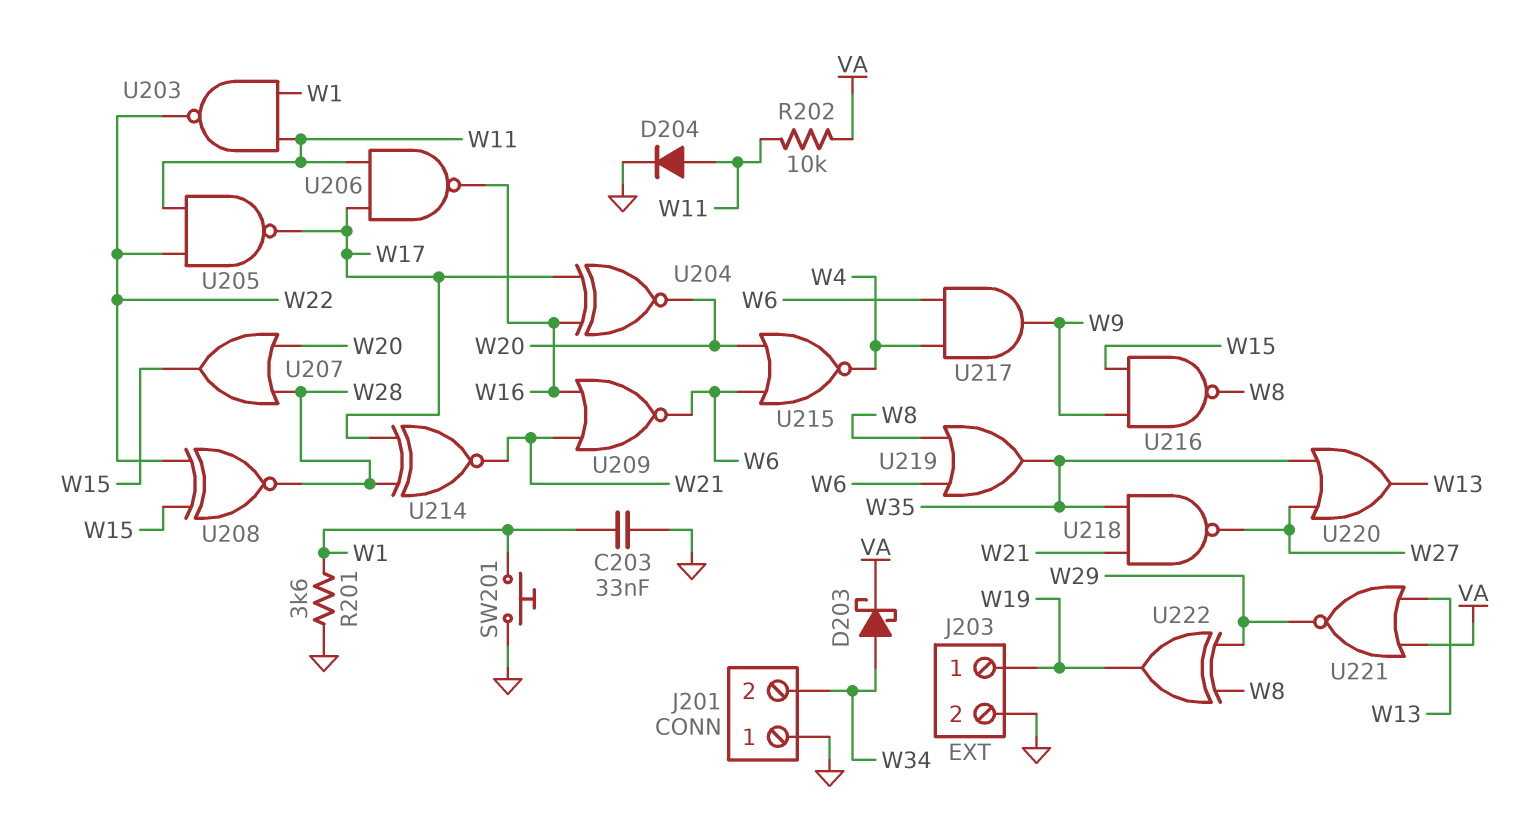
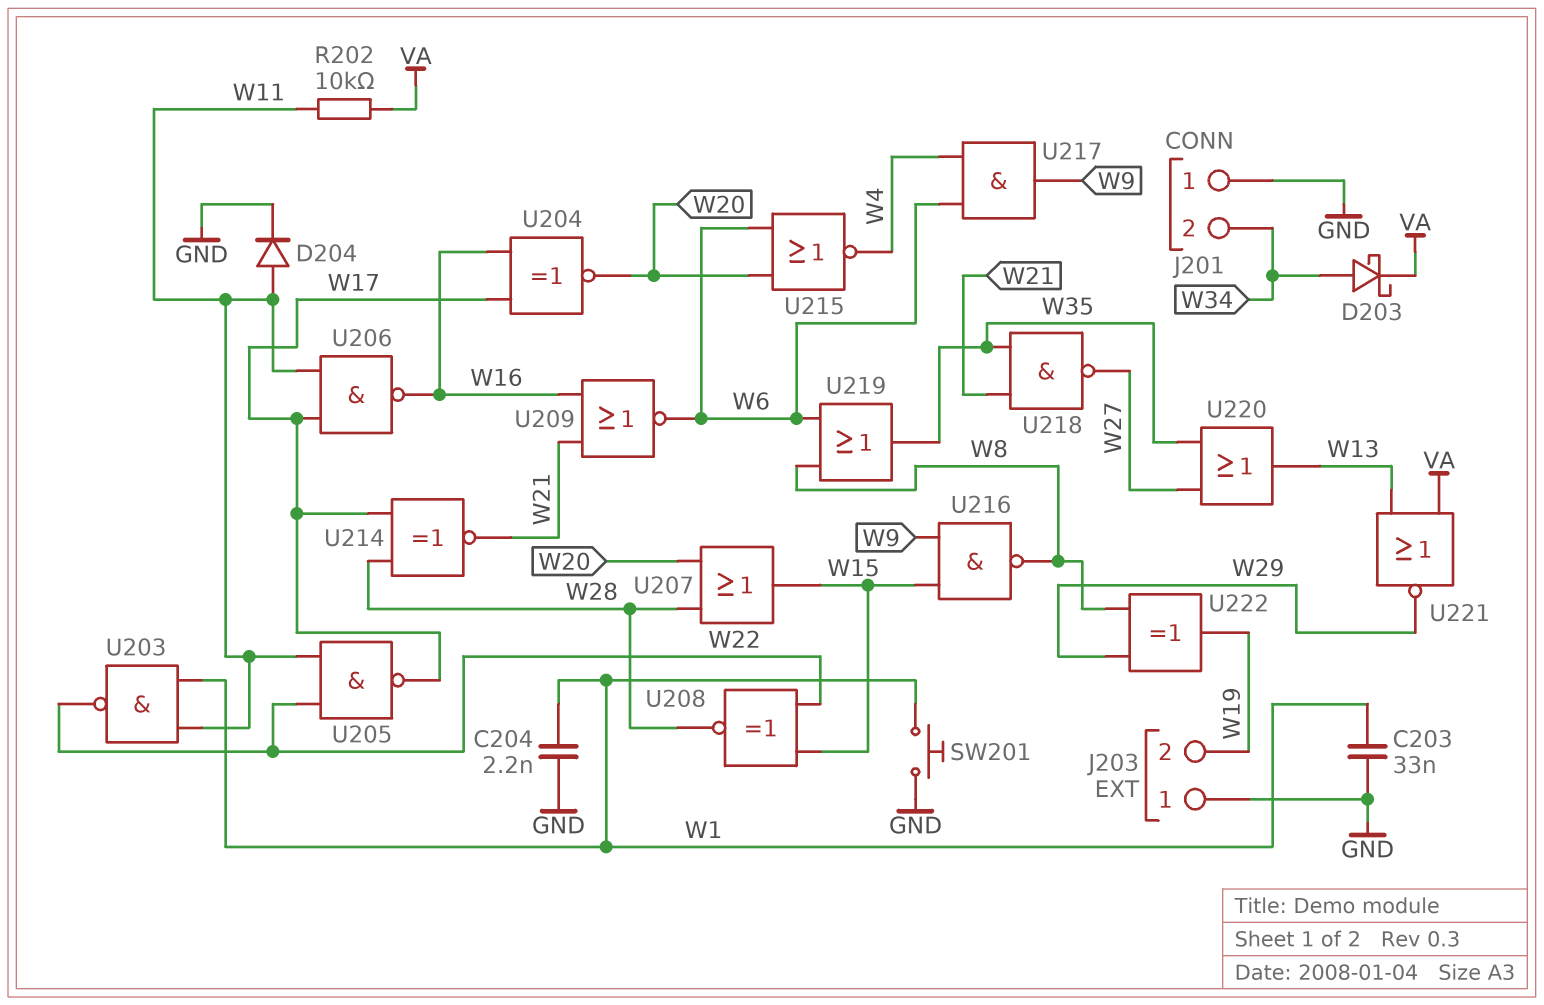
C204: none -> 2.2nF (GND, W1)
J203 pin 1: W19 -> GND
J203 pin 2: GND -> W19
R201: 3.6k (GND, W1) -> none

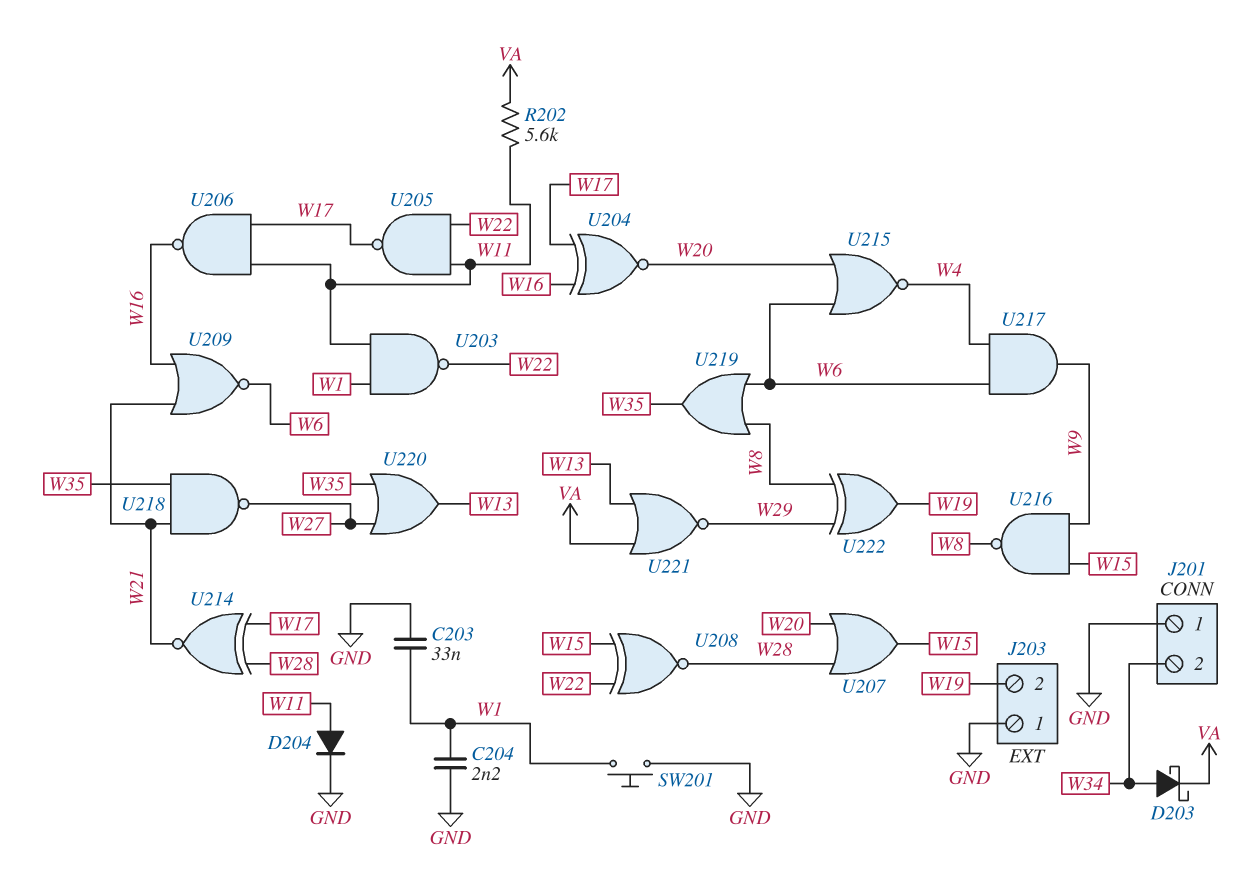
R202: 10k (VA, W11) -> 5.6k (VA, W11)

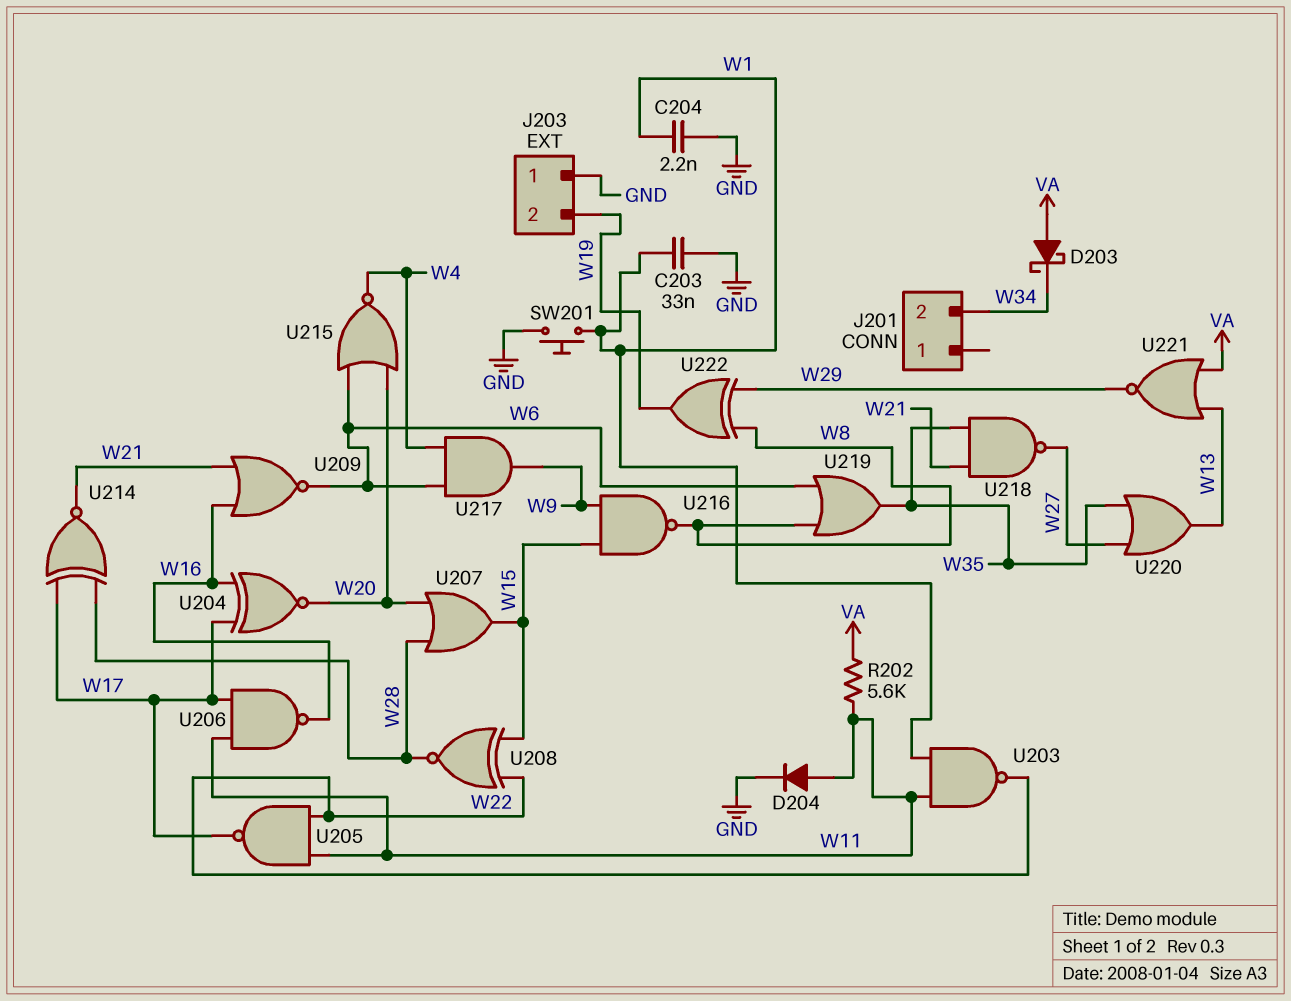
D203: schottky (A W34, K VA) -> schottky (A VA, K W34)
J201 pin 1: GND -> none

